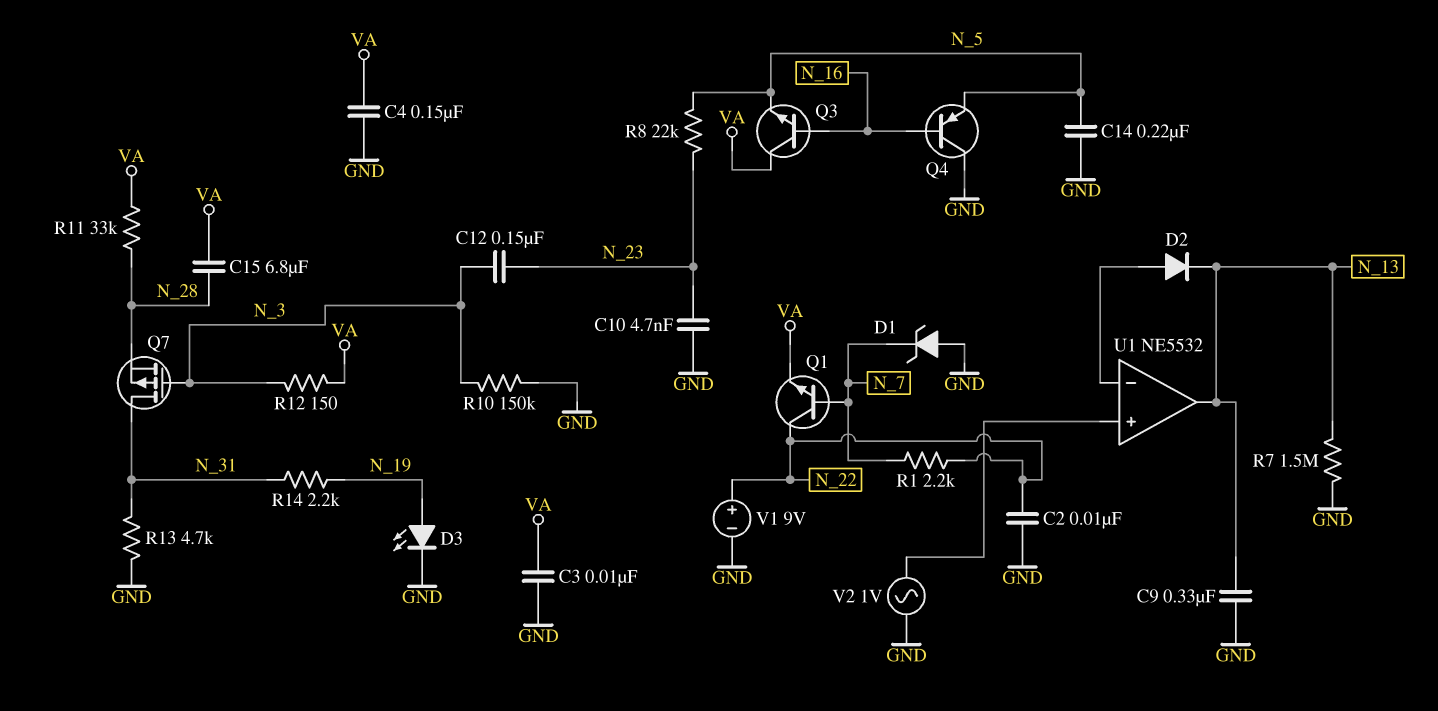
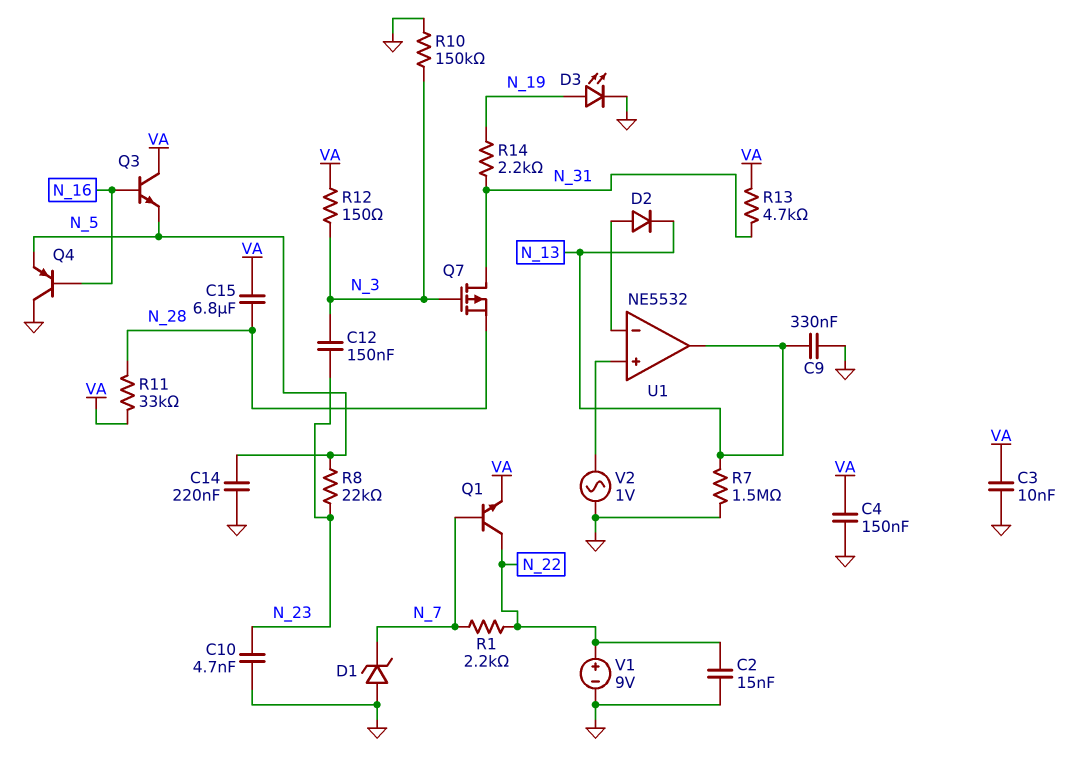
C2: 10nF (GND, N_22) -> 15nF (GND, N_22)
R13: 4.7k (GND, N_31) -> 4.7k (N_31, VA)

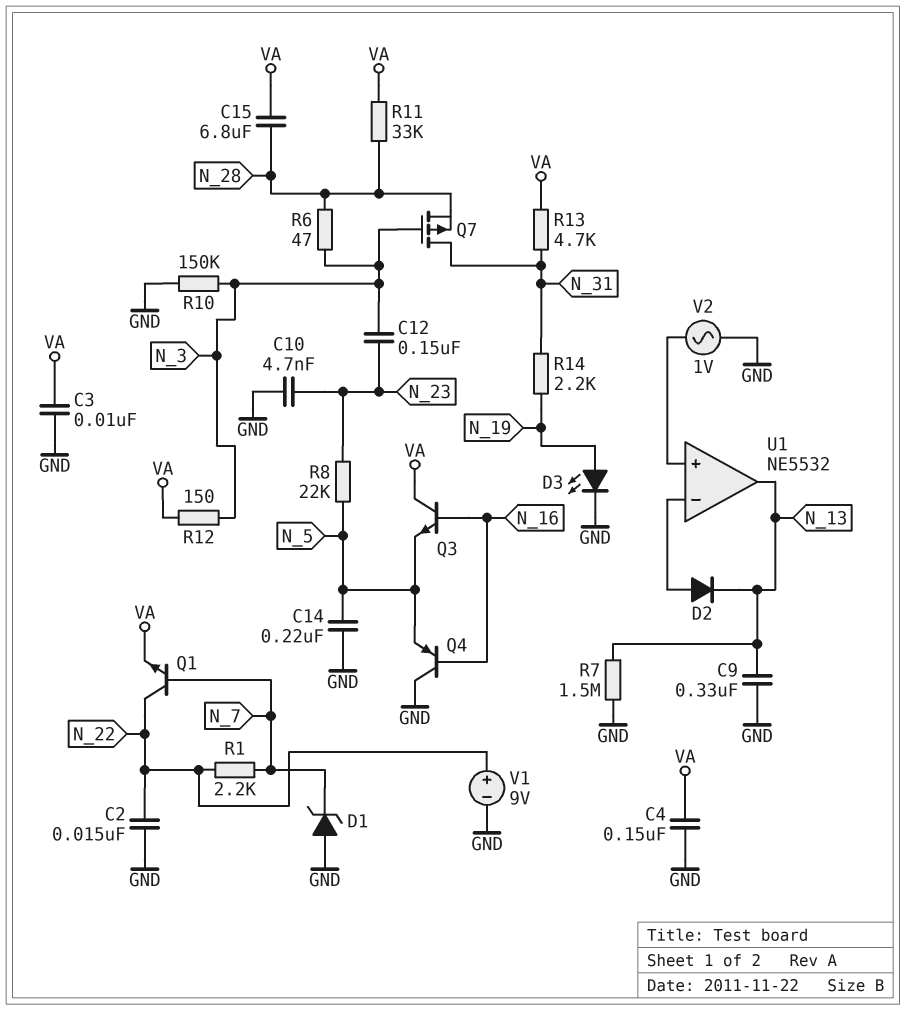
R6: none -> 47 (N_3, N_28)

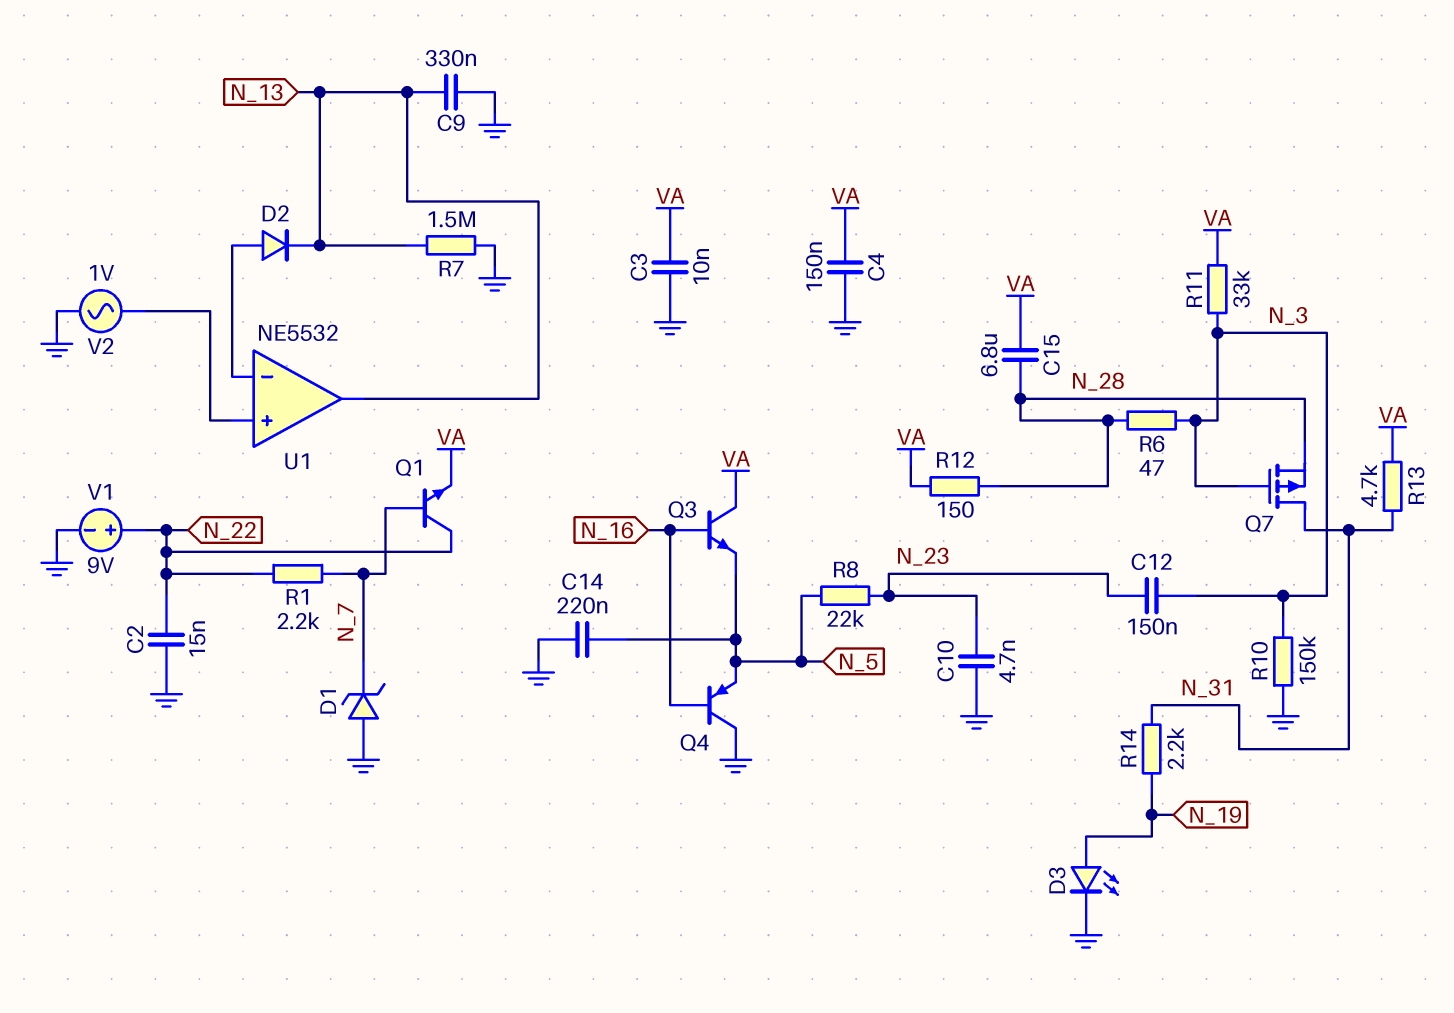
R11: 33k (N_28, VA) -> 33k (N_3, VA)
R12: 150 (N_3, VA) -> 150 (N_28, VA)

